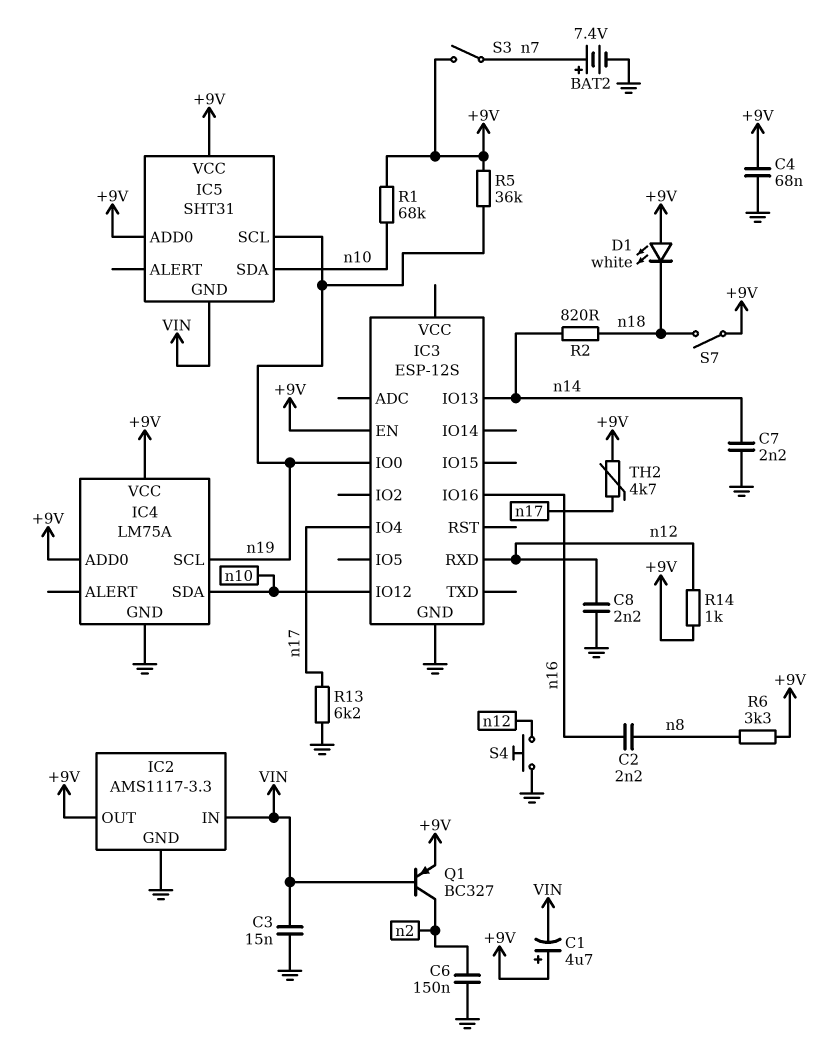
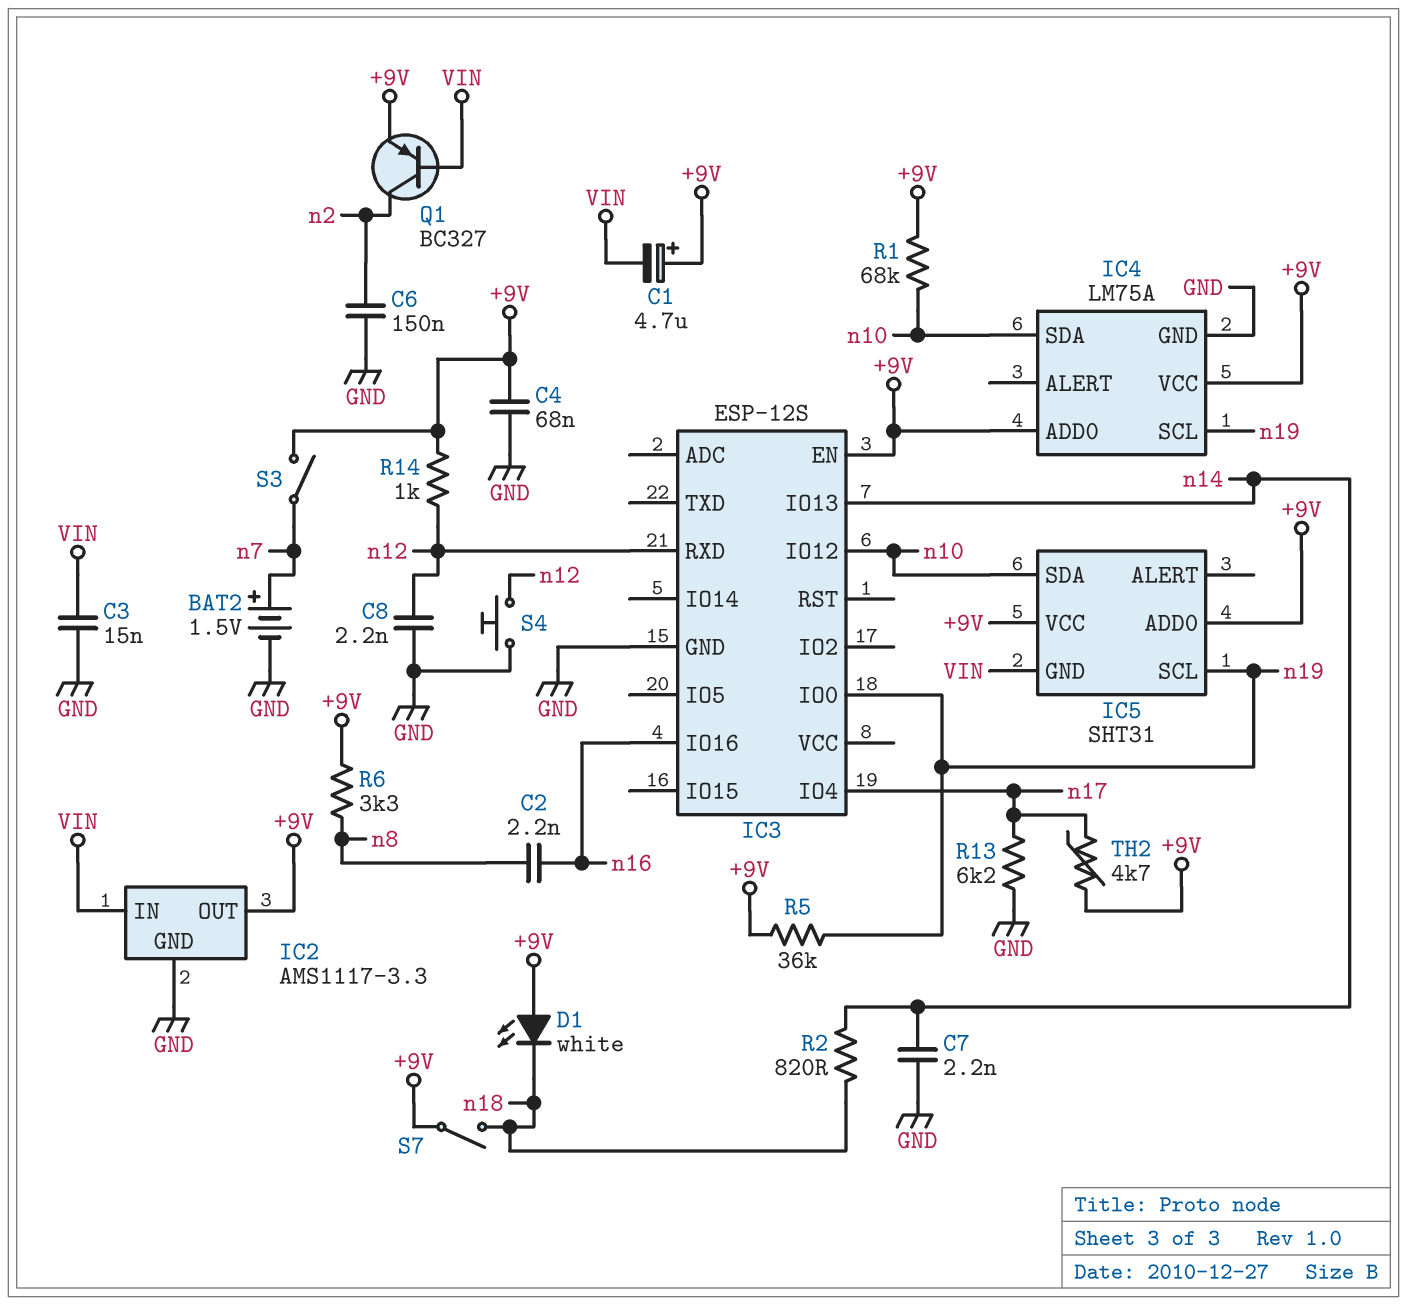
BAT2: 7.4V (plus n7, minus GND) -> 1.5V (plus n7, minus GND)

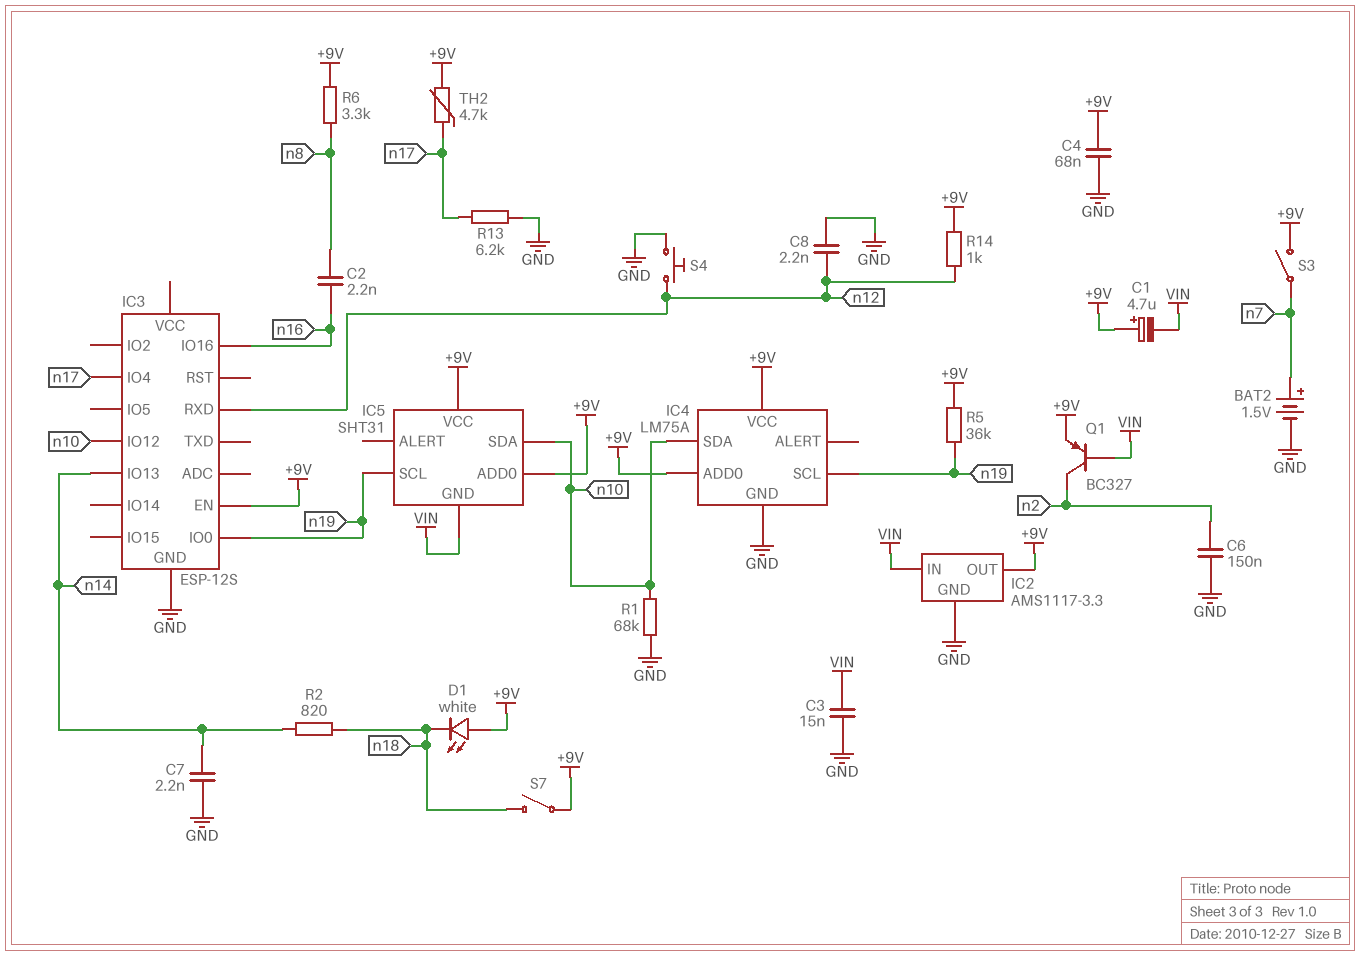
R1: 68k (+9V, n10) -> 68k (GND, n10)

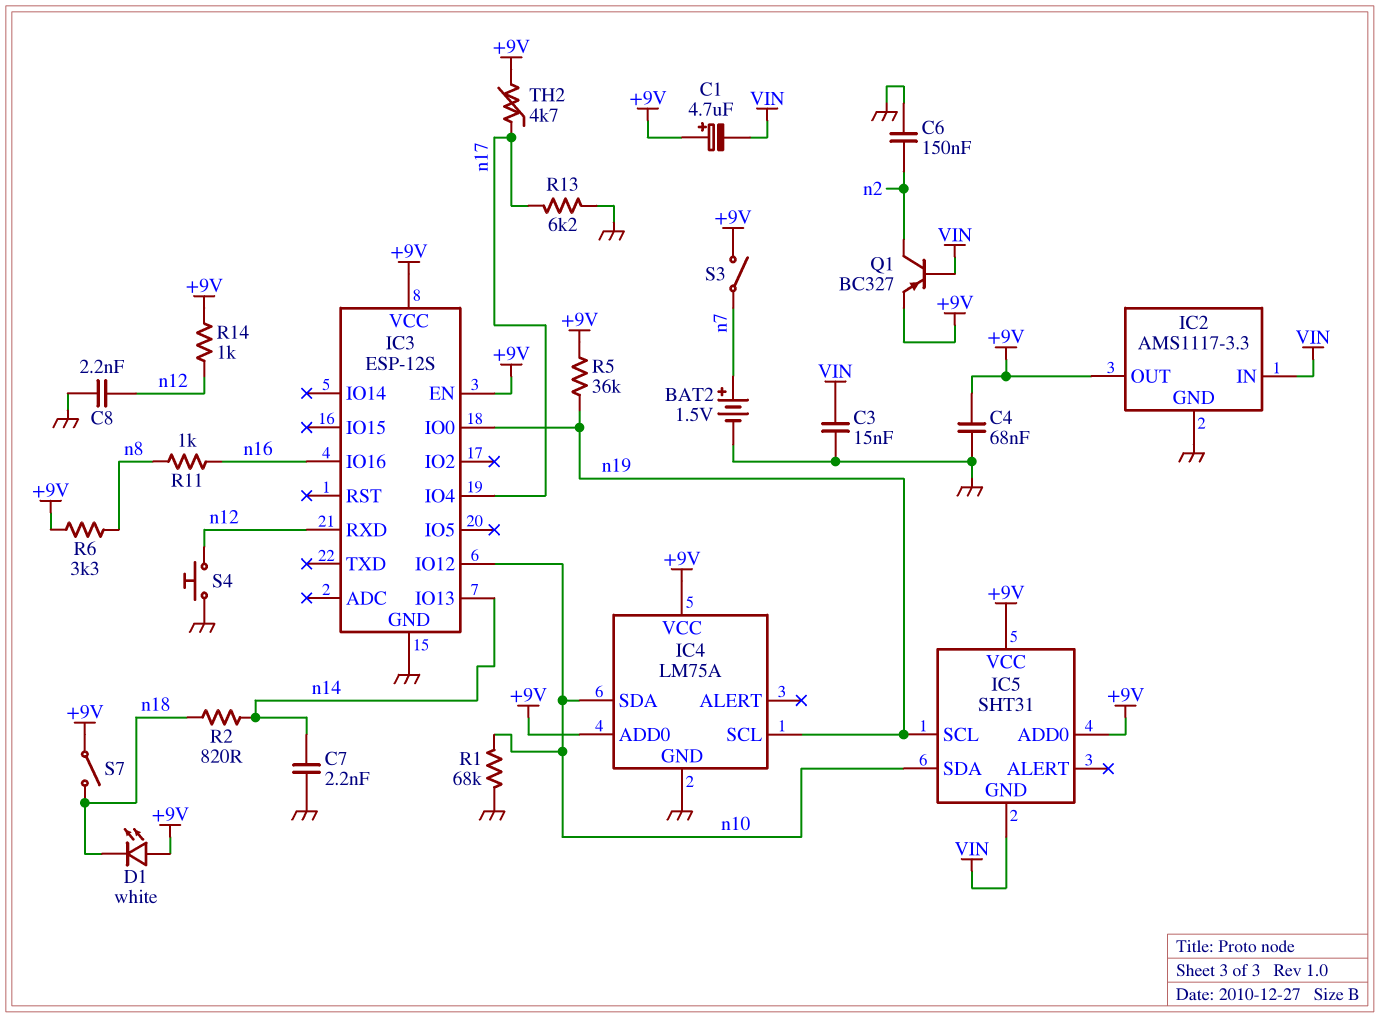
C2: 2.2nF (n8, n16) -> none
IC3 pin VCC: none -> +9V
R11: none -> 1k (n8, n16)

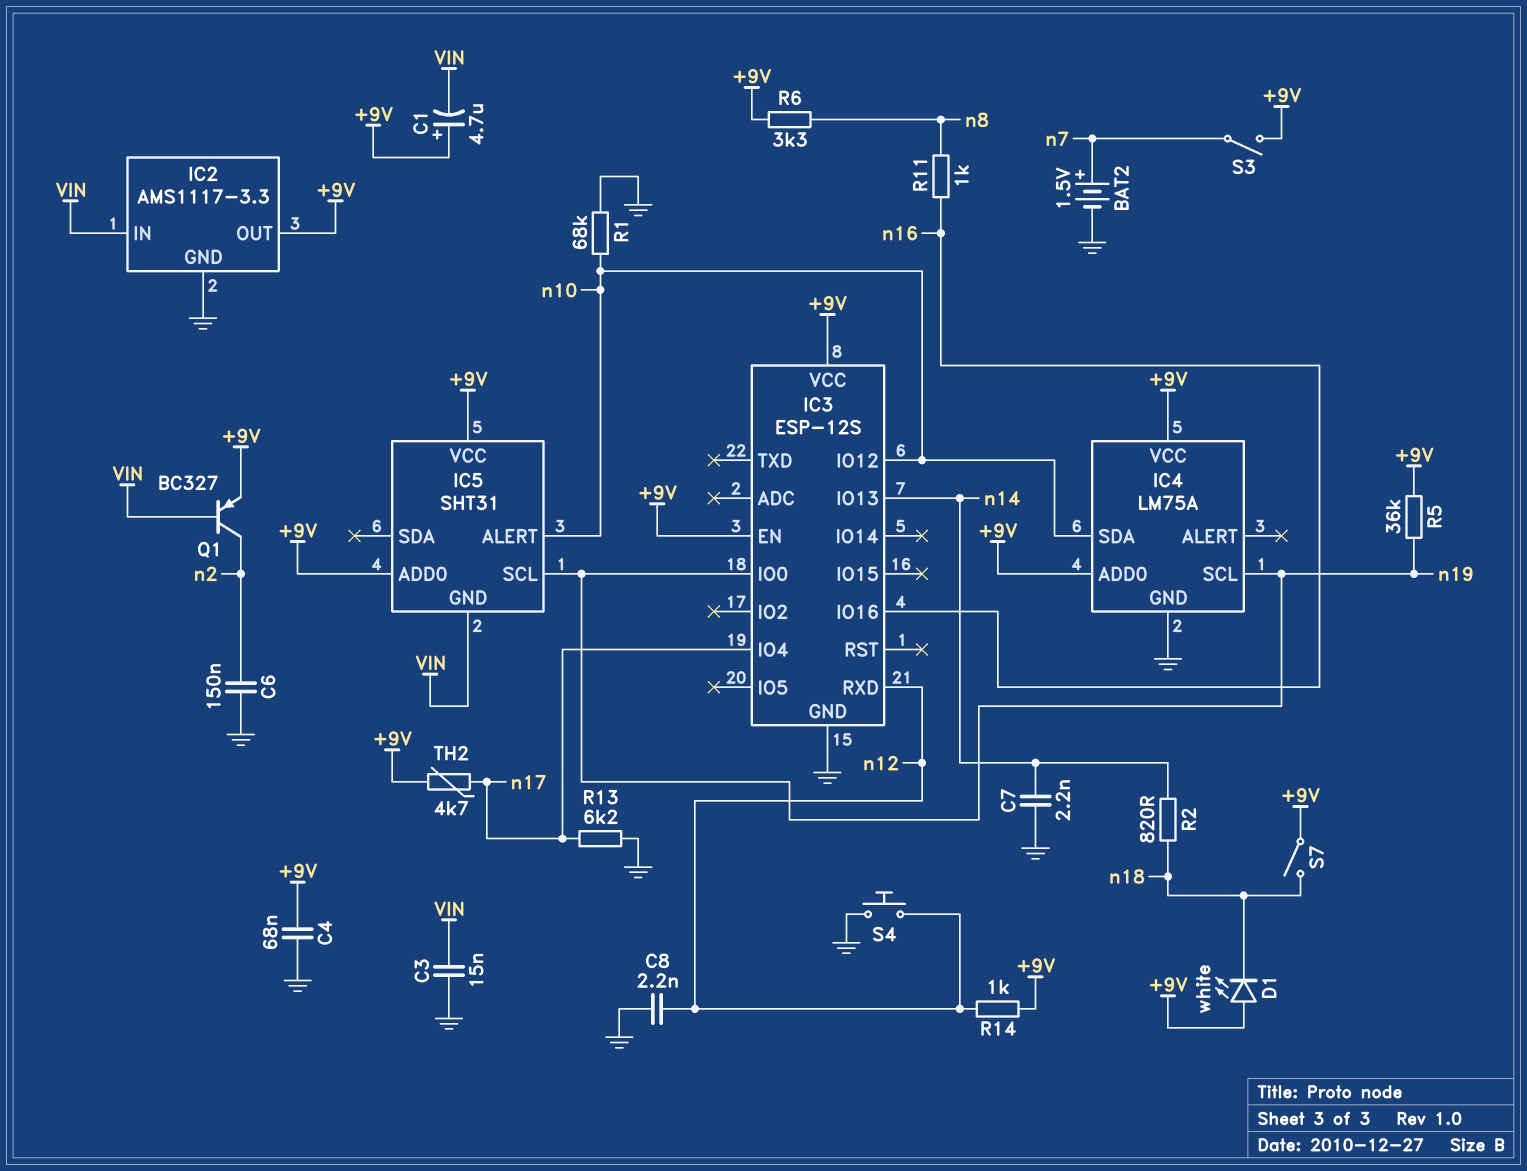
IC5 pin ALERT: none -> n10
IC5 pin SDA: n10 -> none

